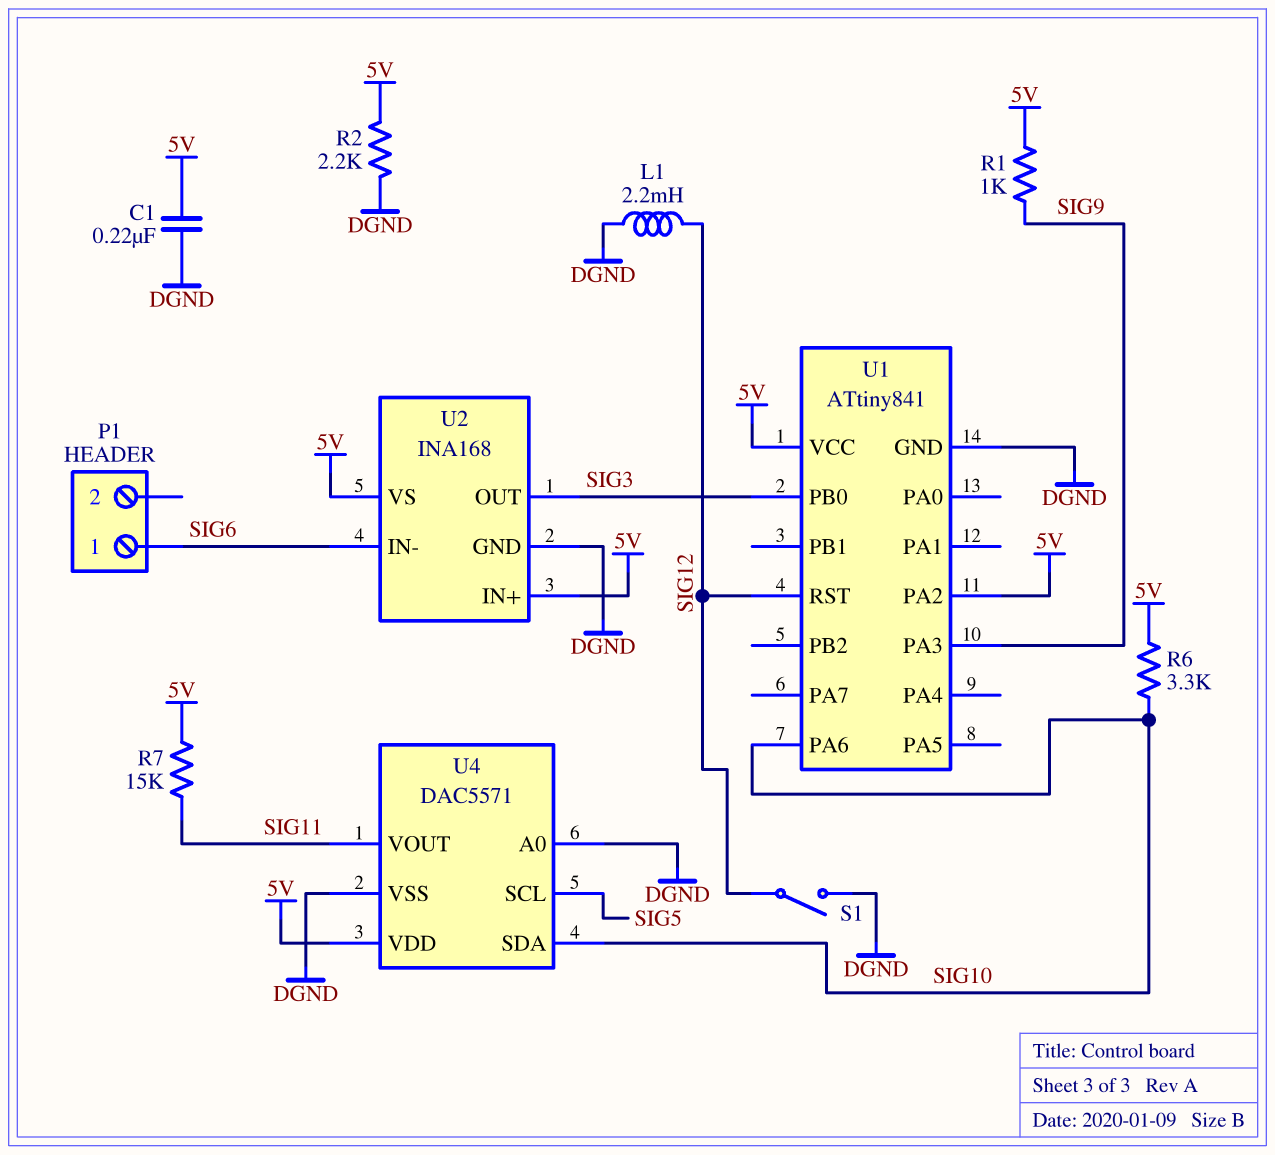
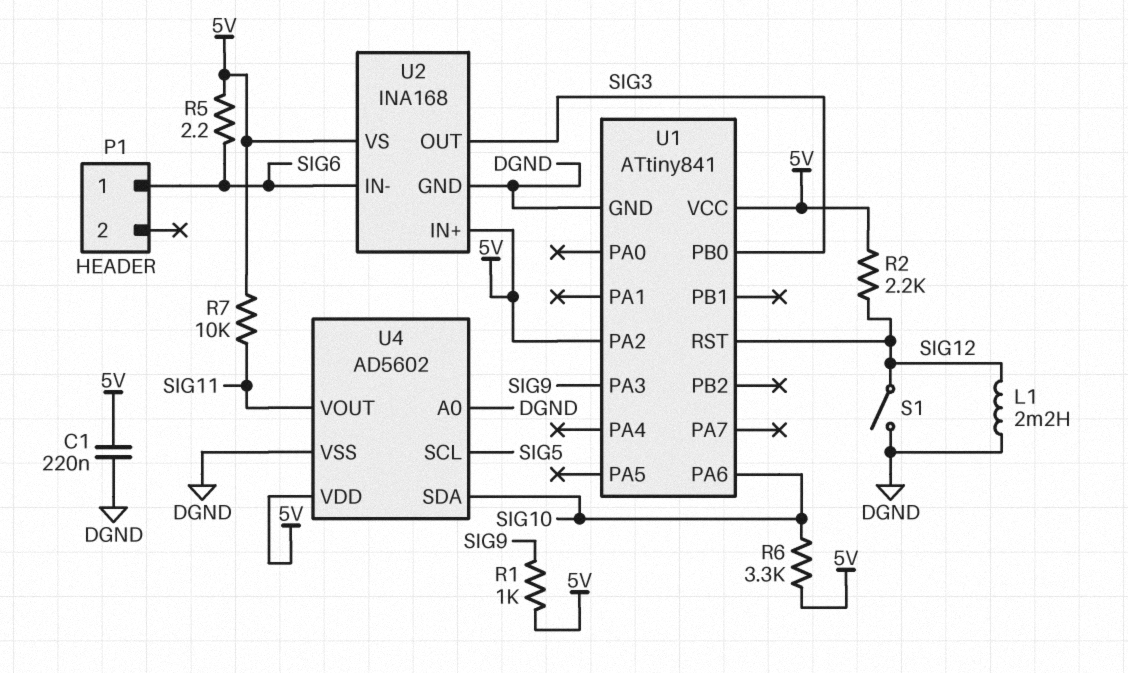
R2: 2.2k (5V, DGND) -> 2.2k (5V, SIG12)
R5: none -> 2.2 (5V, SIG6)
R7: 15k (5V, SIG11) -> 10k (5V, SIG11)
U4: DAC5571 -> AD5602

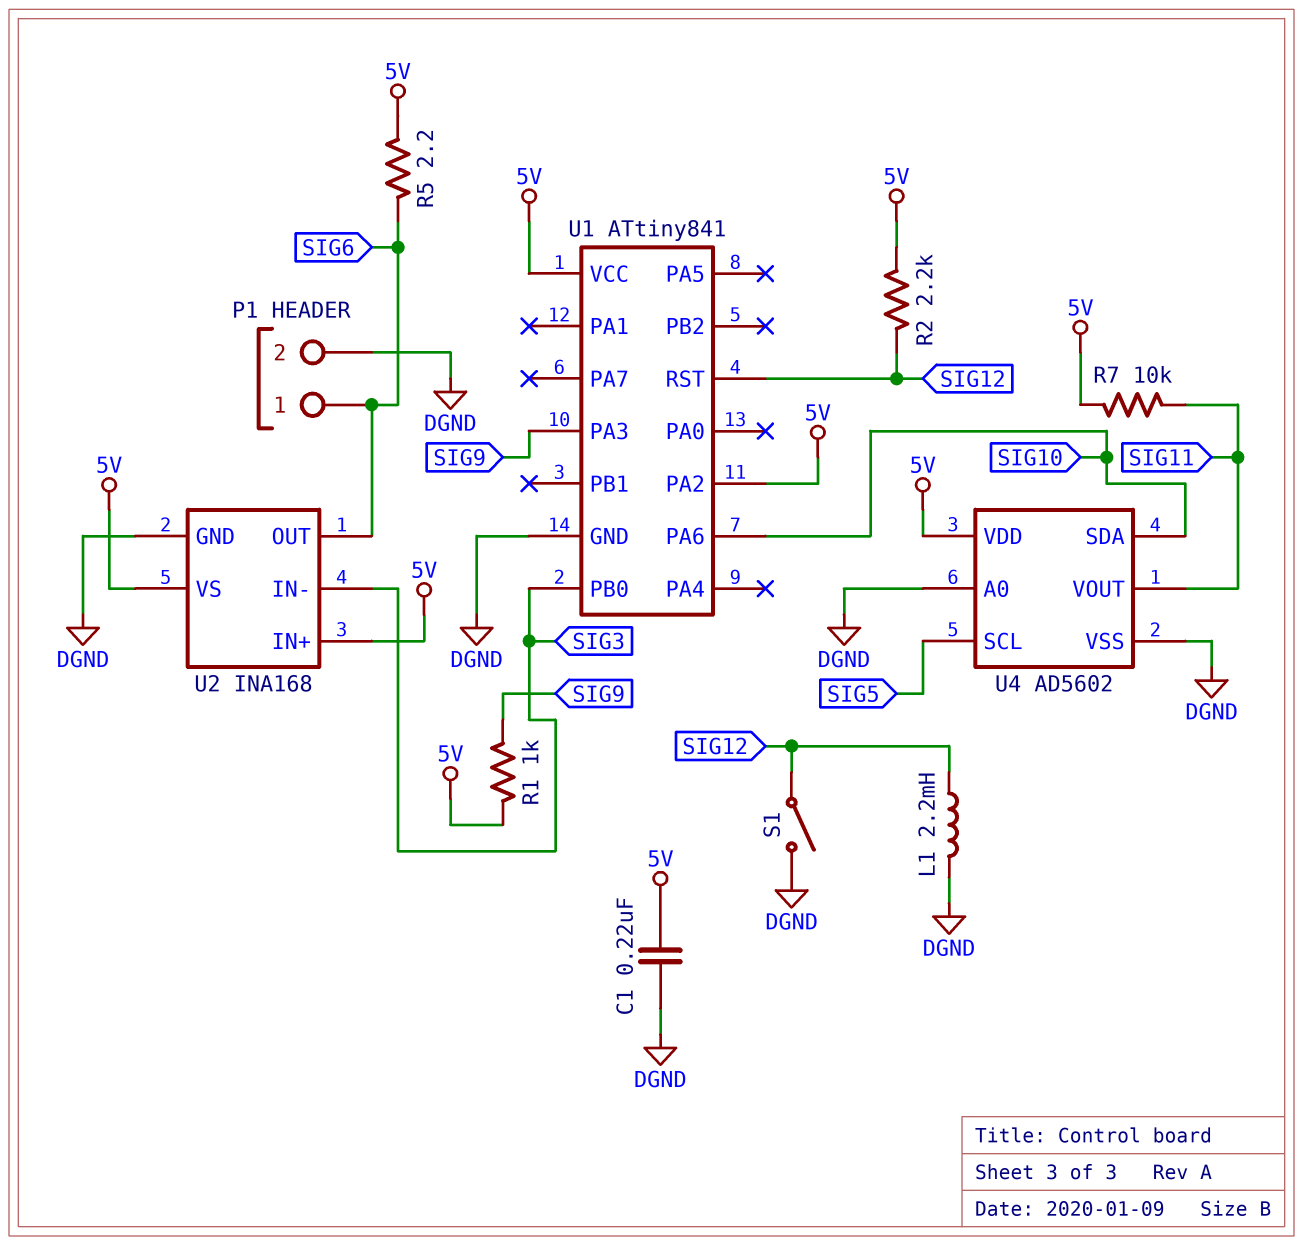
P1 pin 2: none -> DGND
R6: 3.3k (5V, SIG10) -> none
U2 pin IN-: SIG6 -> SIG3
U2 pin OUT: SIG3 -> SIG6

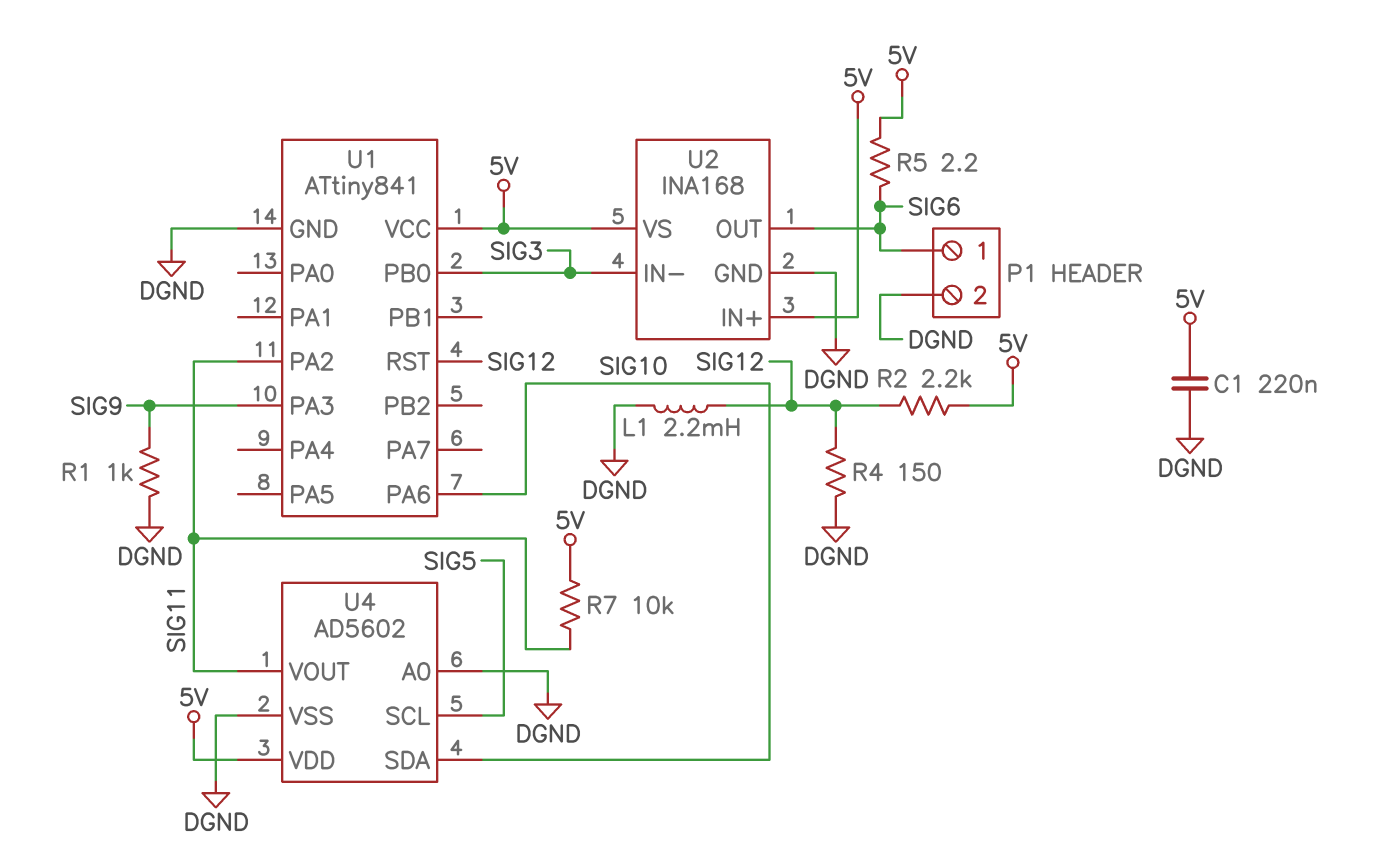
R1: 1k (5V, SIG9) -> 1k (DGND, SIG9)
R4: none -> 150 (DGND, SIG12)
S1: switch (DGND, SIG12) -> none
U1 pin PA2: 5V -> SIG11

